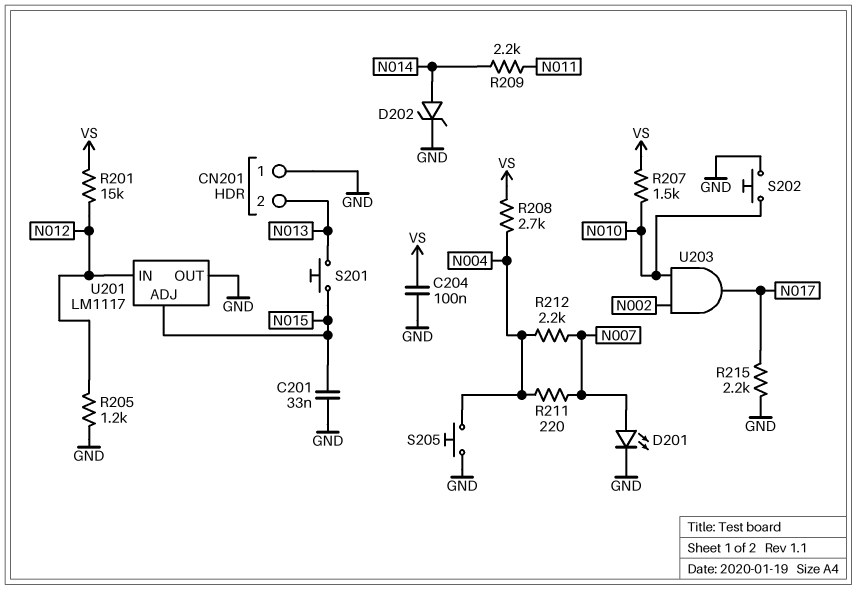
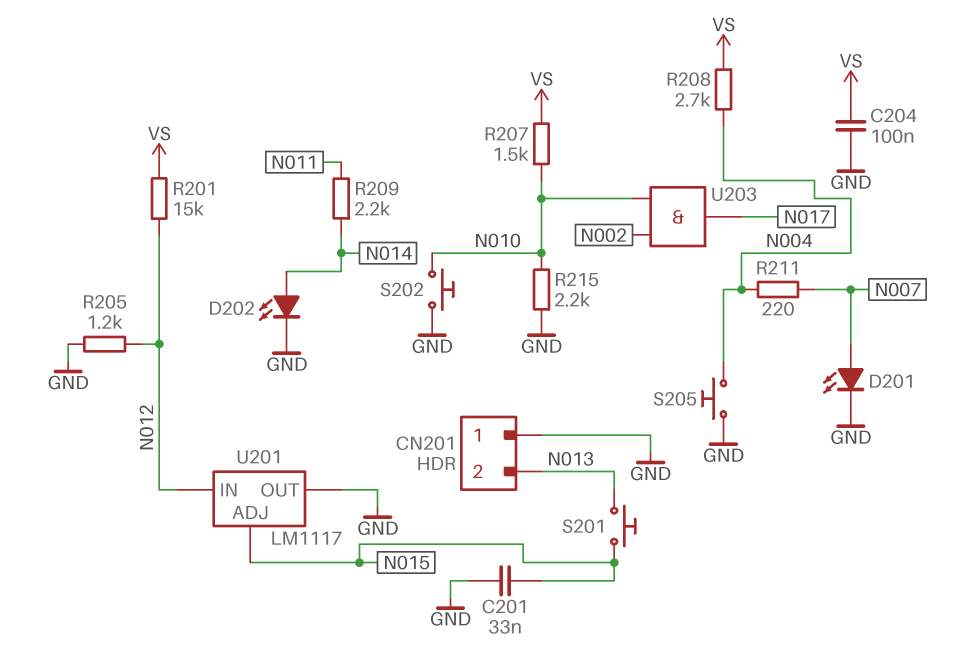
D202: zener (A N014, K GND) -> LED (A N014, K GND)
R212: 2.2k (N004, N007) -> none
R215: 2.2k (GND, N017) -> 2.2k (GND, N010)

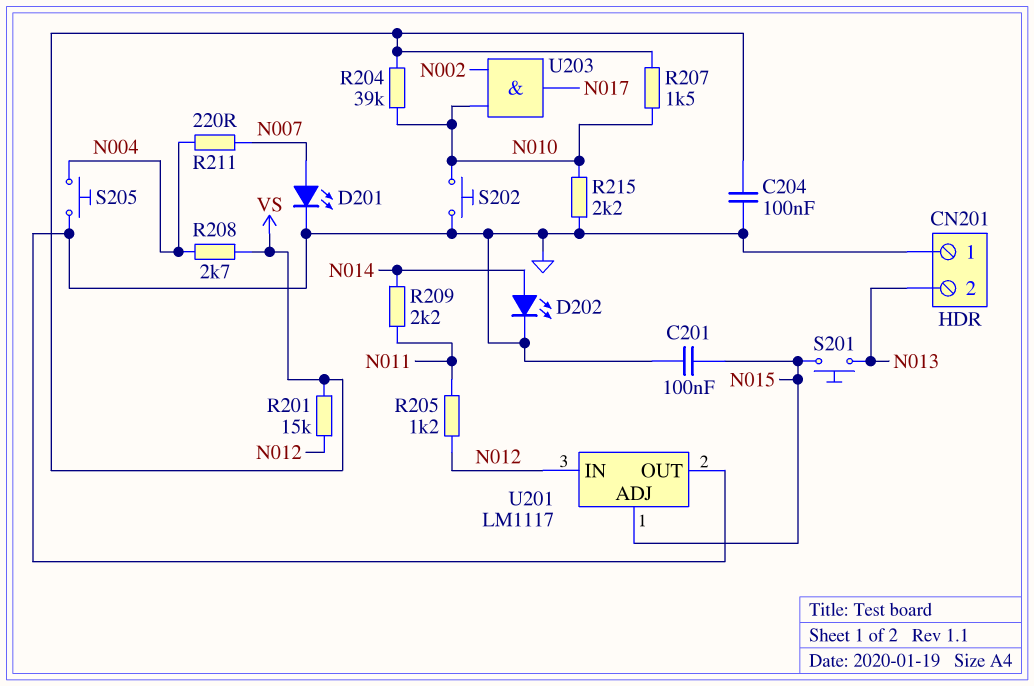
C201: 33nF (GND, N015) -> 100nF (GND, N015)
R204: none -> 39k (N010, VS)
R205: 1.2k (GND, N012) -> 1.2k (N011, N012)

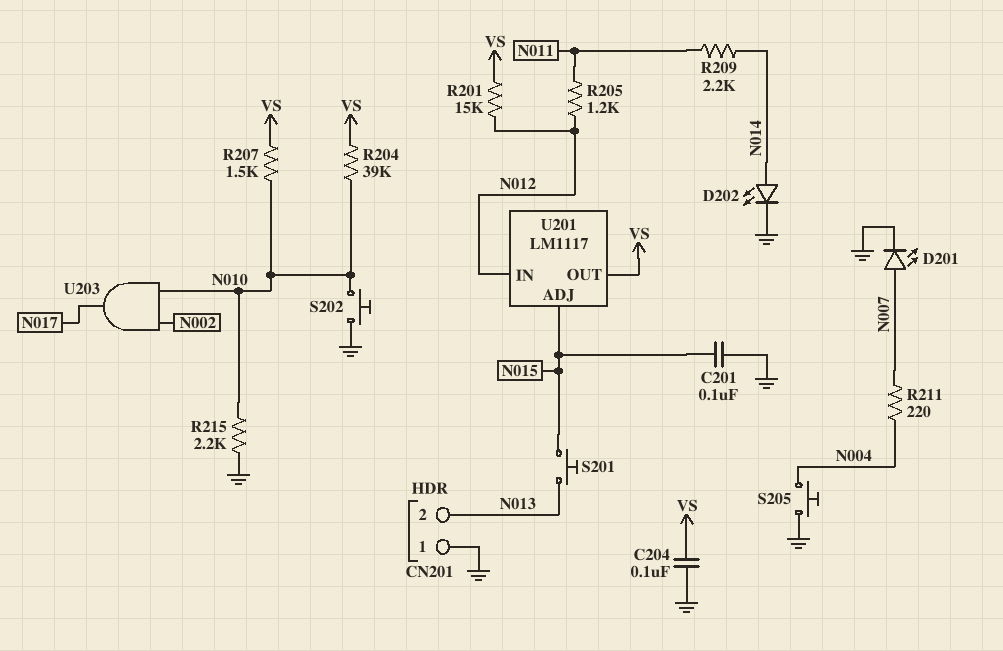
R208: 2.7k (N004, VS) -> none
U201 pin OUT: GND -> VS

